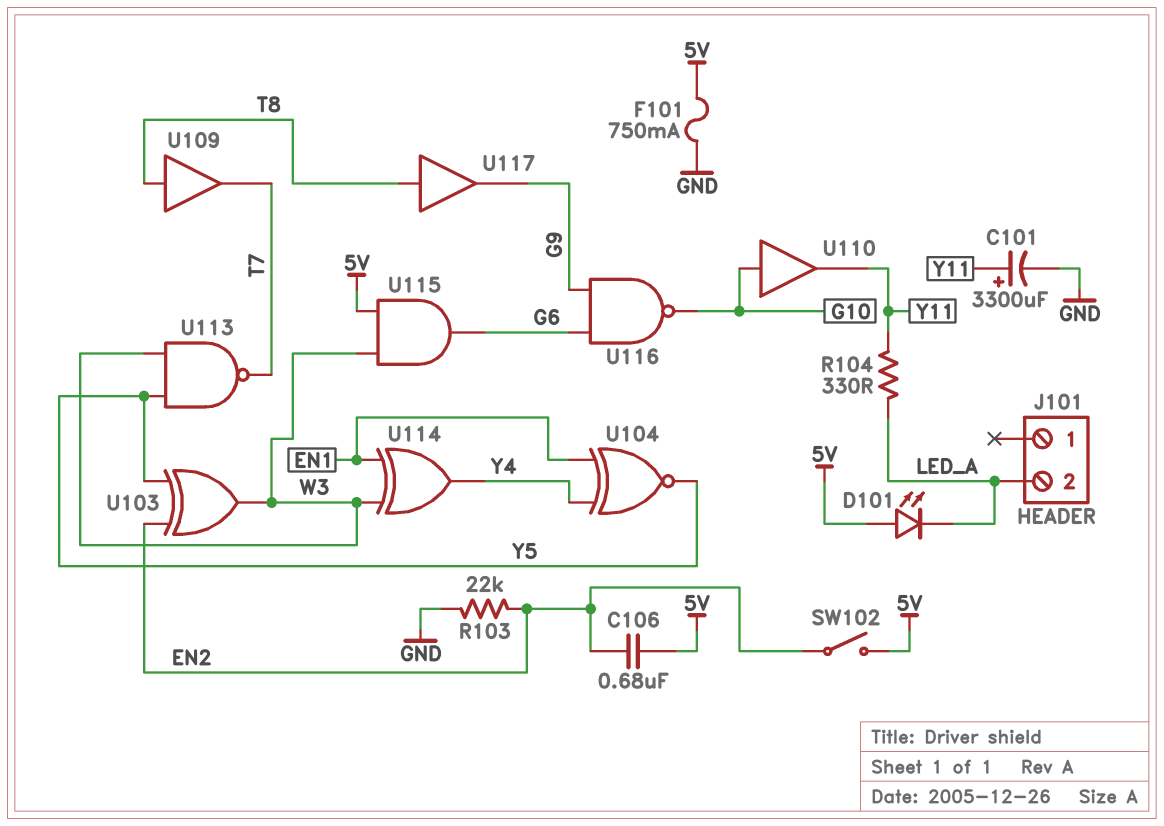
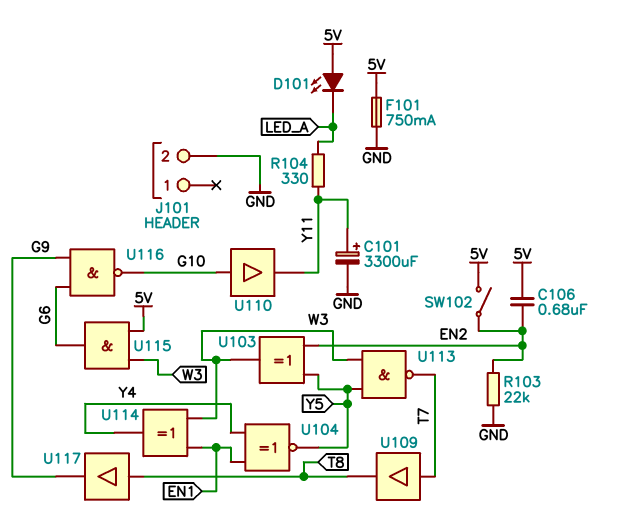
J101 pin 2: LED_A -> GND
U109: buffer (in T8, out T7) -> buffer (in T7, out T8)

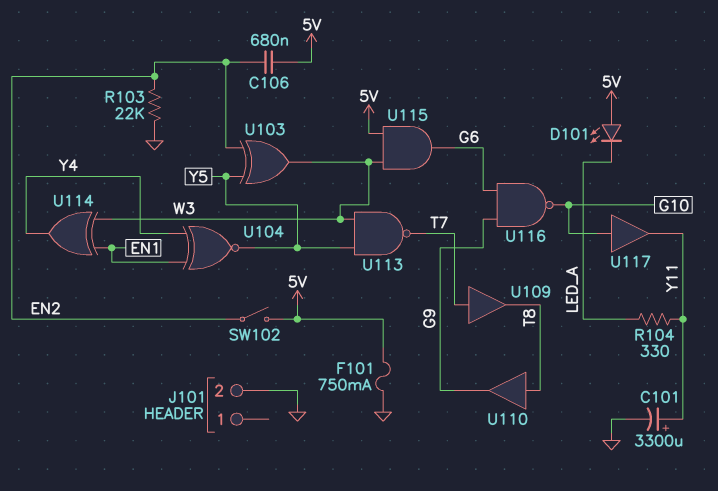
U110: buffer (in G10, out Y11) -> buffer (in T8, out G9)
U117: buffer (in T8, out G9) -> buffer (in G10, out Y11)

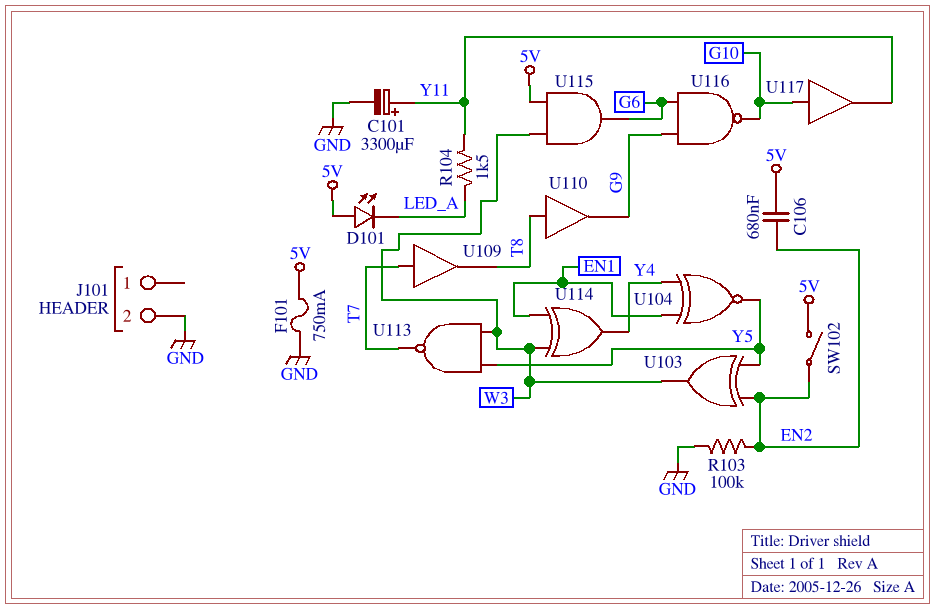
R103: 22k (EN2, GND) -> 100k (EN2, GND)
R104: 330 (LED_A, Y11) -> 1.5k (LED_A, Y11)

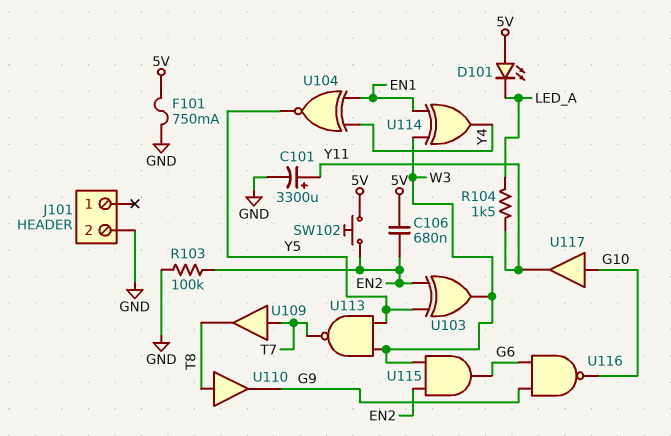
SW102: switch (5V, EN2) -> button (5V, EN2)
U115: AND (in 5V, in W3, out G6) -> AND (in EN2, in W3, out G6)

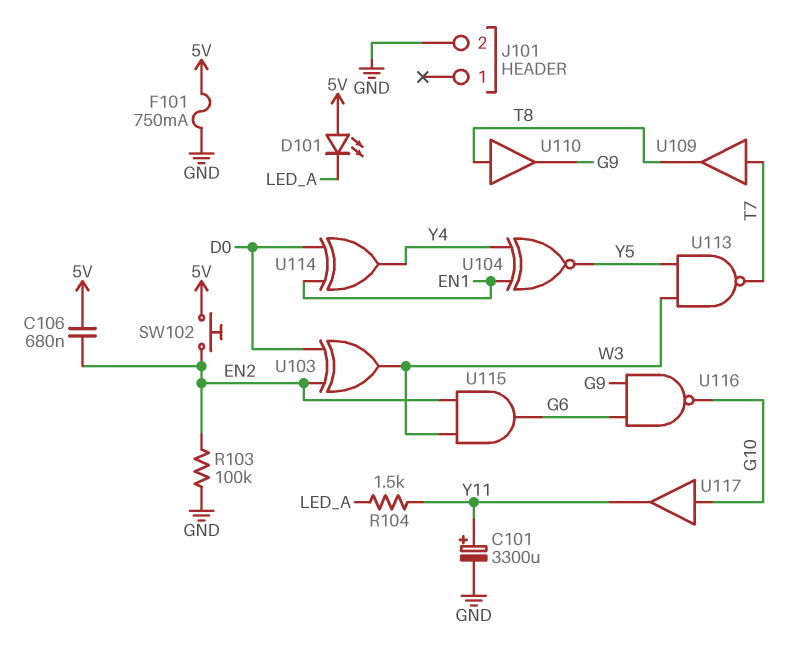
U103: XOR (in EN2, in Y5, out W3) -> XOR (in D0, in EN2, out W3)
U114: XOR (in EN1, in W3, out Y4) -> XOR (in D0, in EN1, out Y4)

